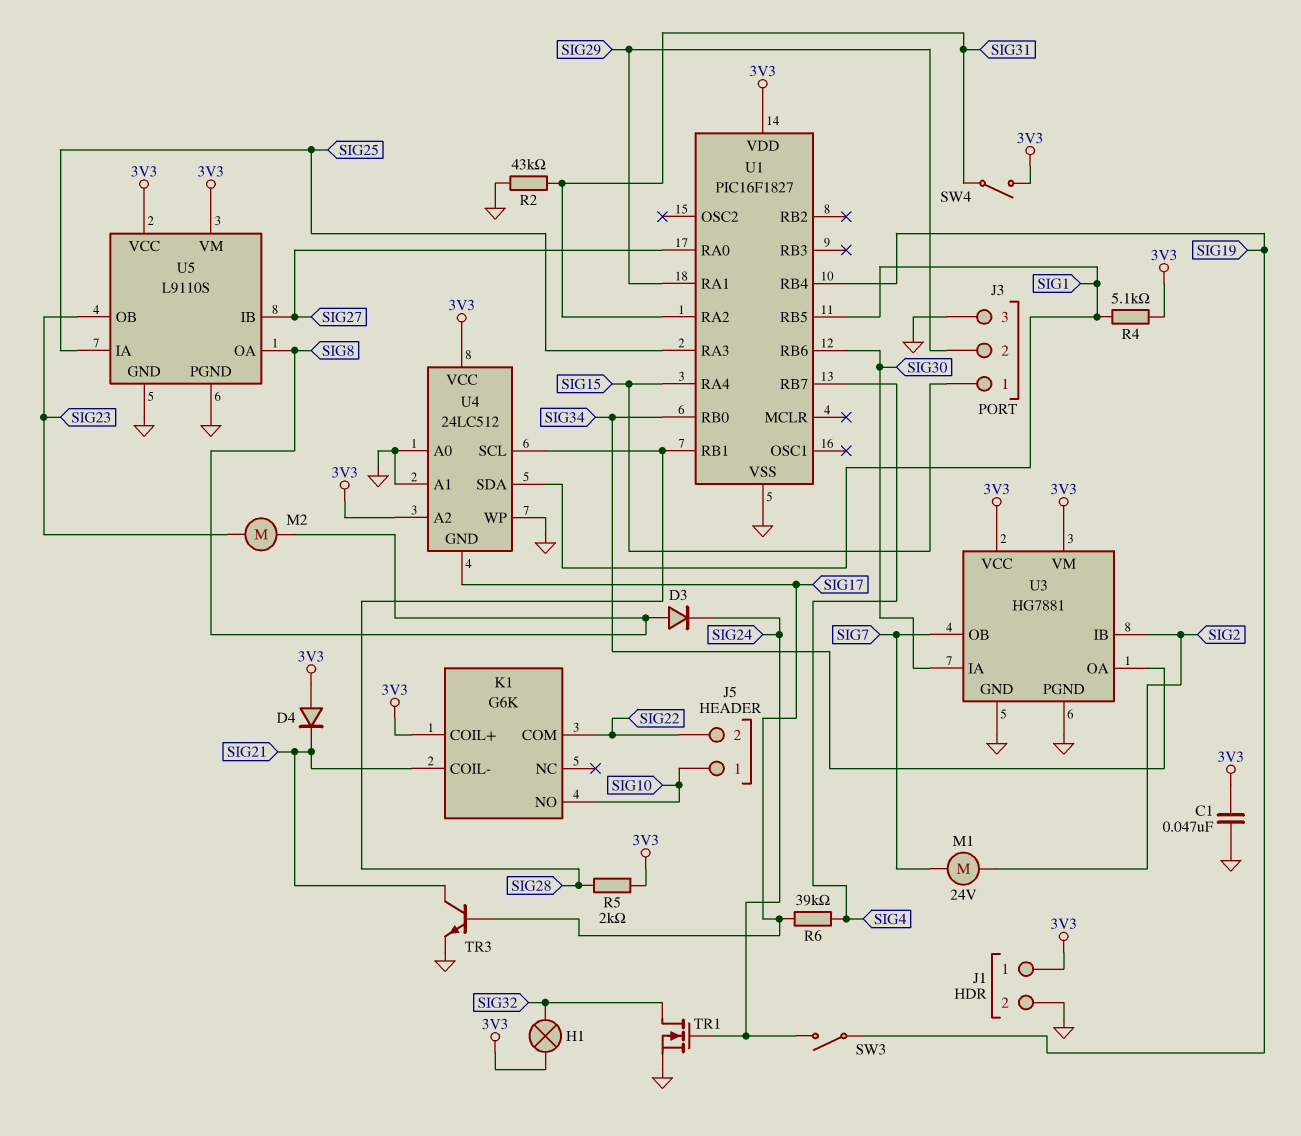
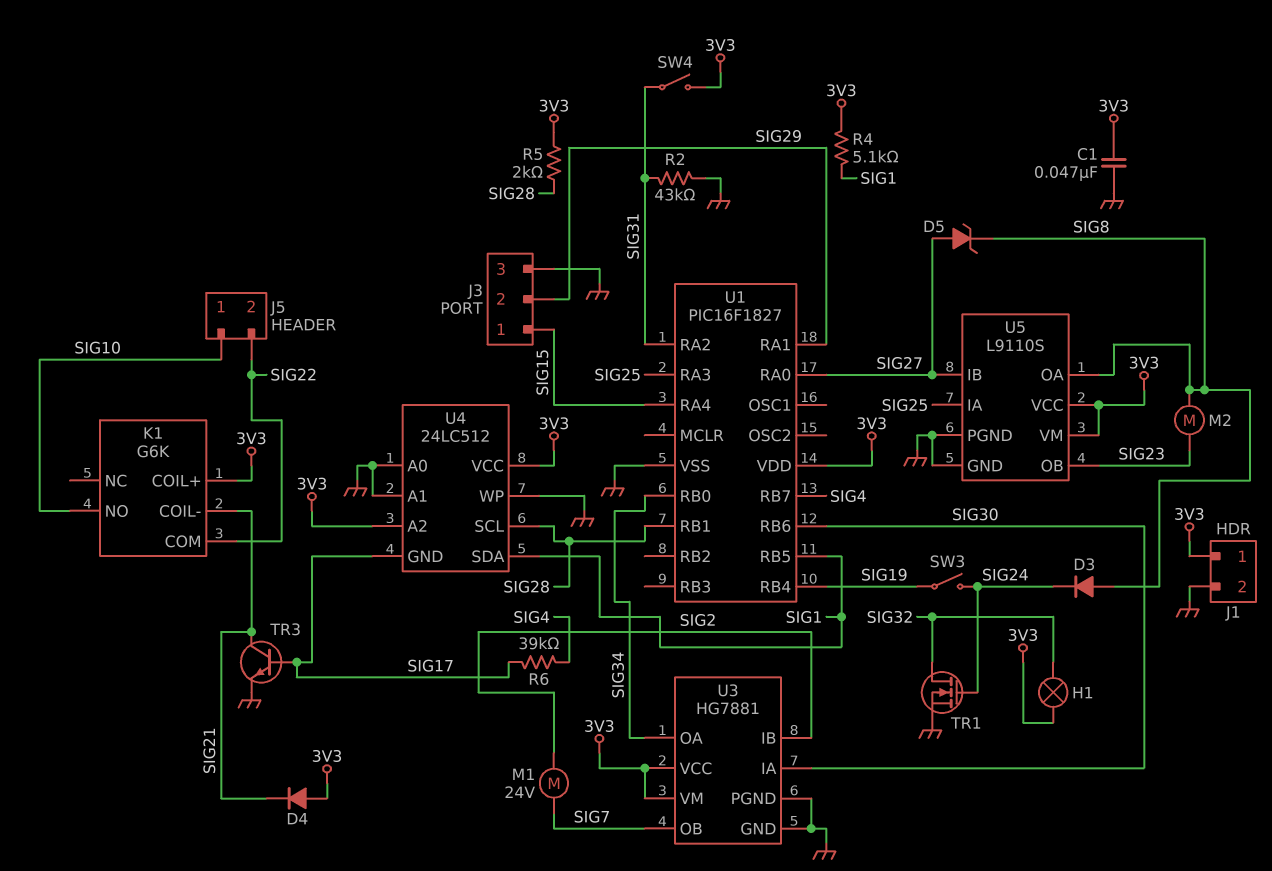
D5: none -> zener (A SIG27, K SIG8)

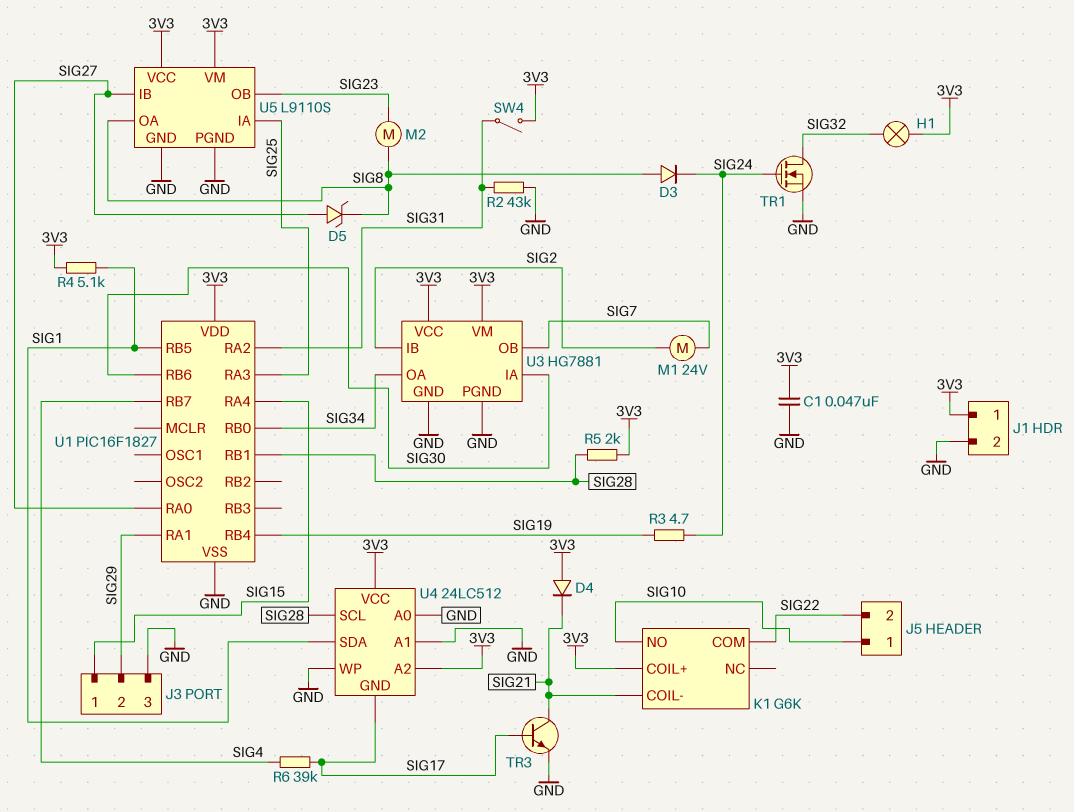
R3: none -> 4.7 (SIG19, SIG24)
SW3: switch (SIG19, SIG24) -> none

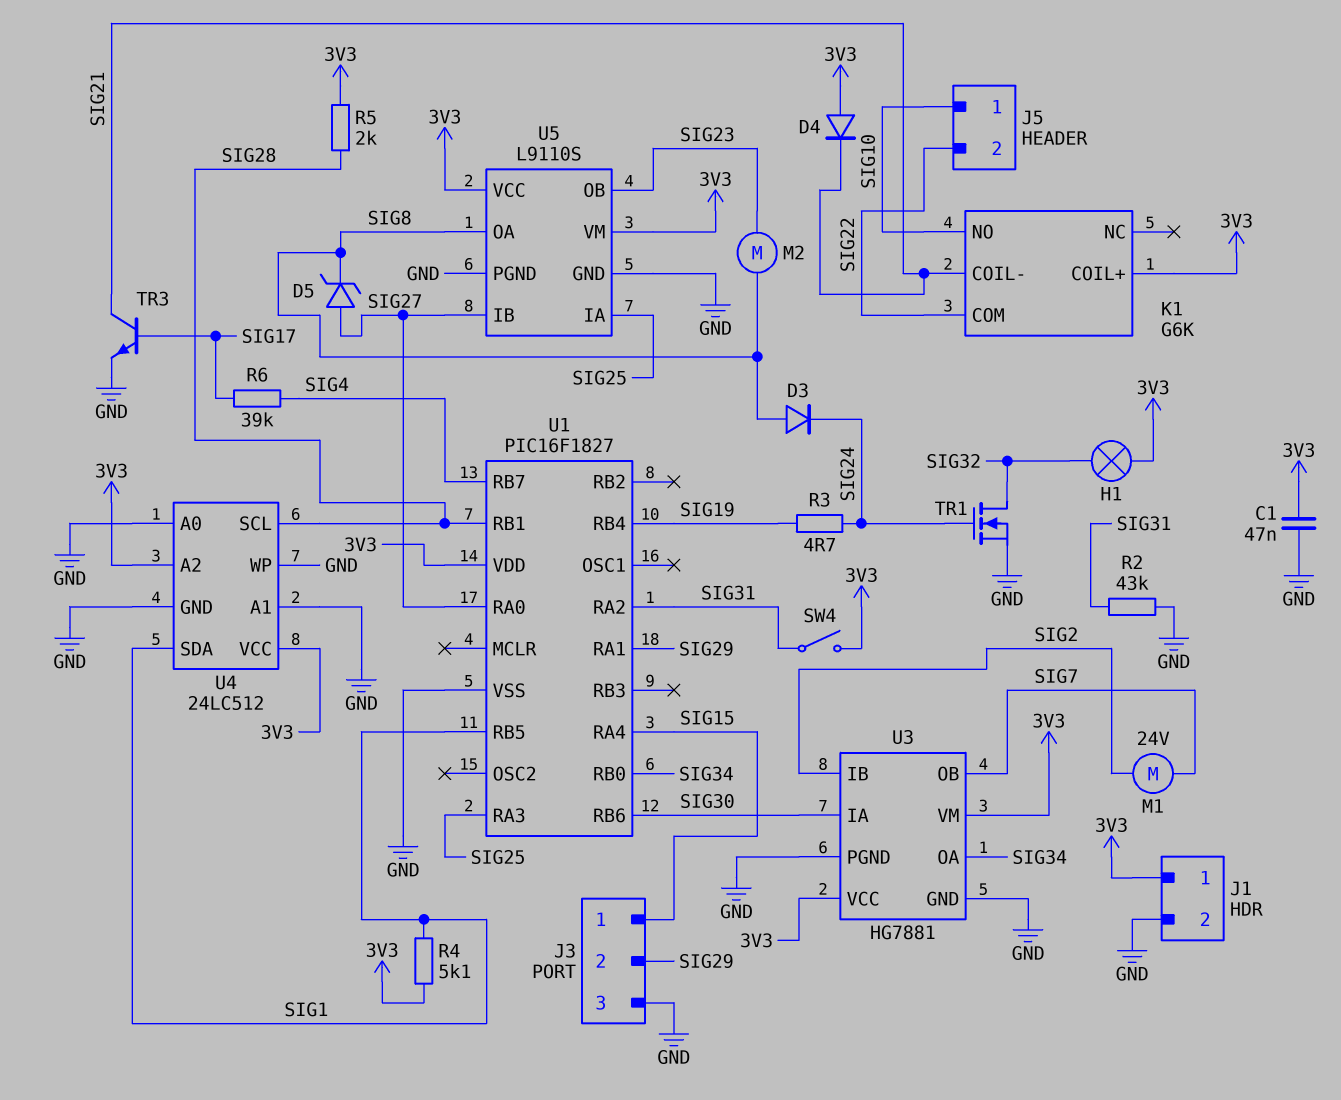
U4 pin GND: SIG17 -> GND

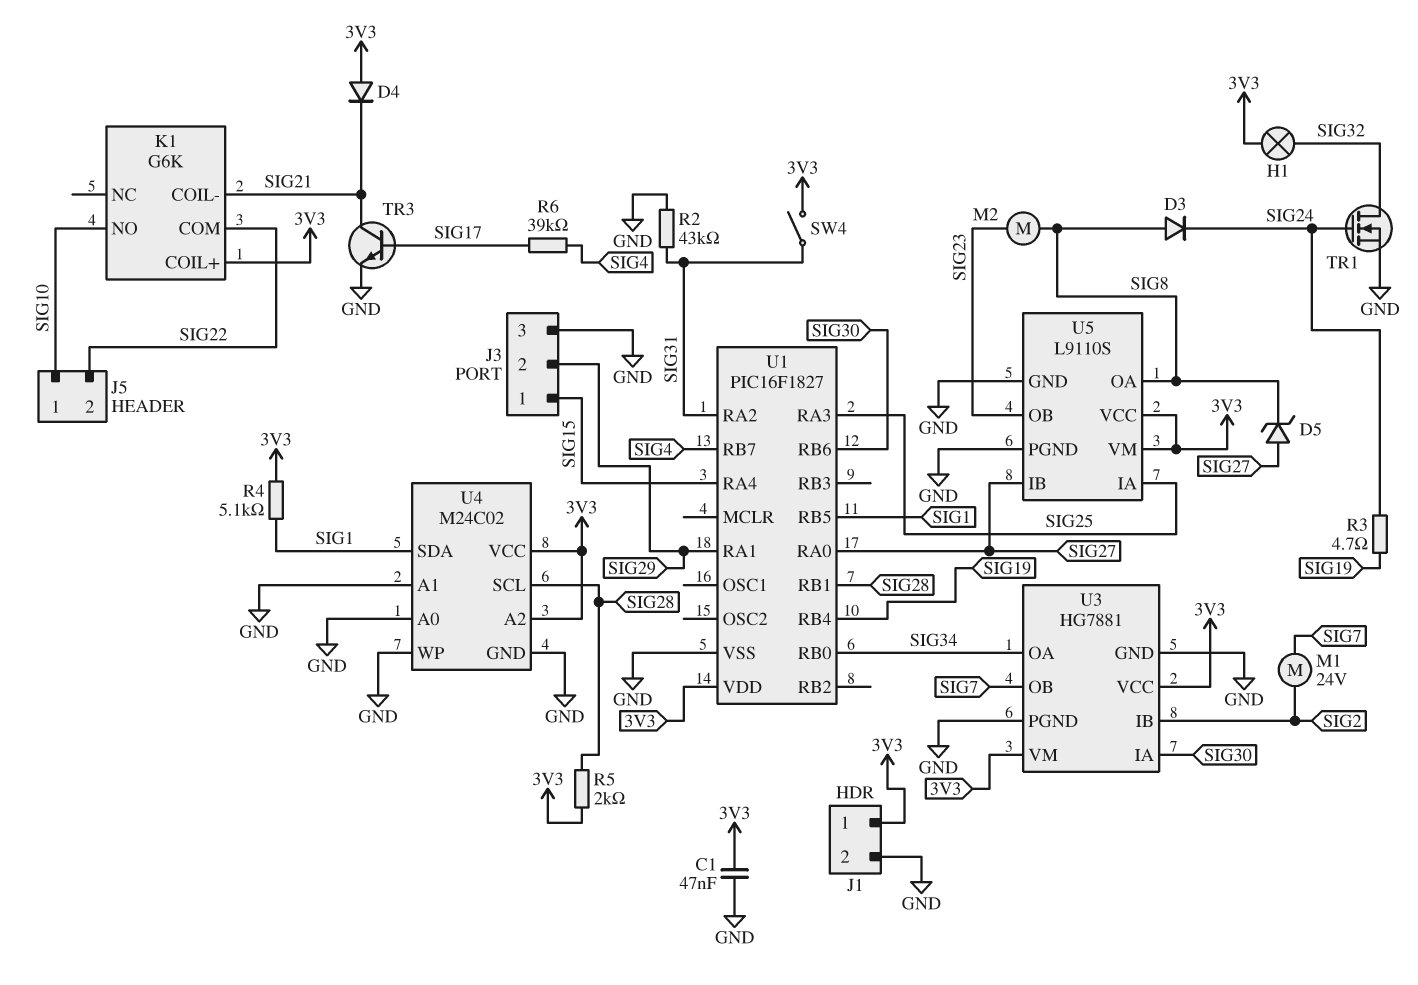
U4: 24LC512 -> M24C02

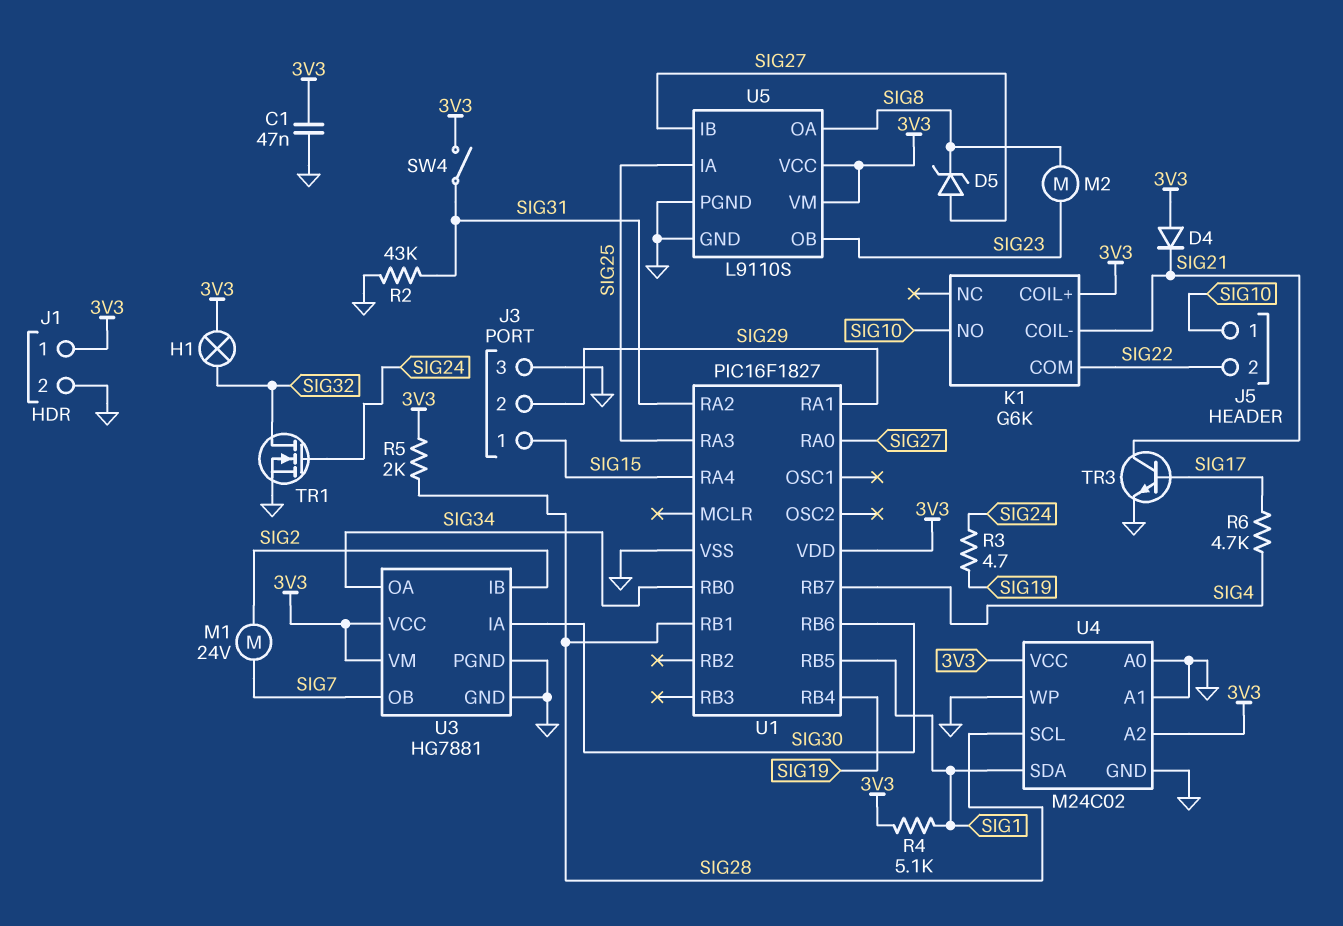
D3: diode (A SIG8, K SIG24) -> none
R6: 39k (SIG4, SIG17) -> 4.7k (SIG4, SIG17)

